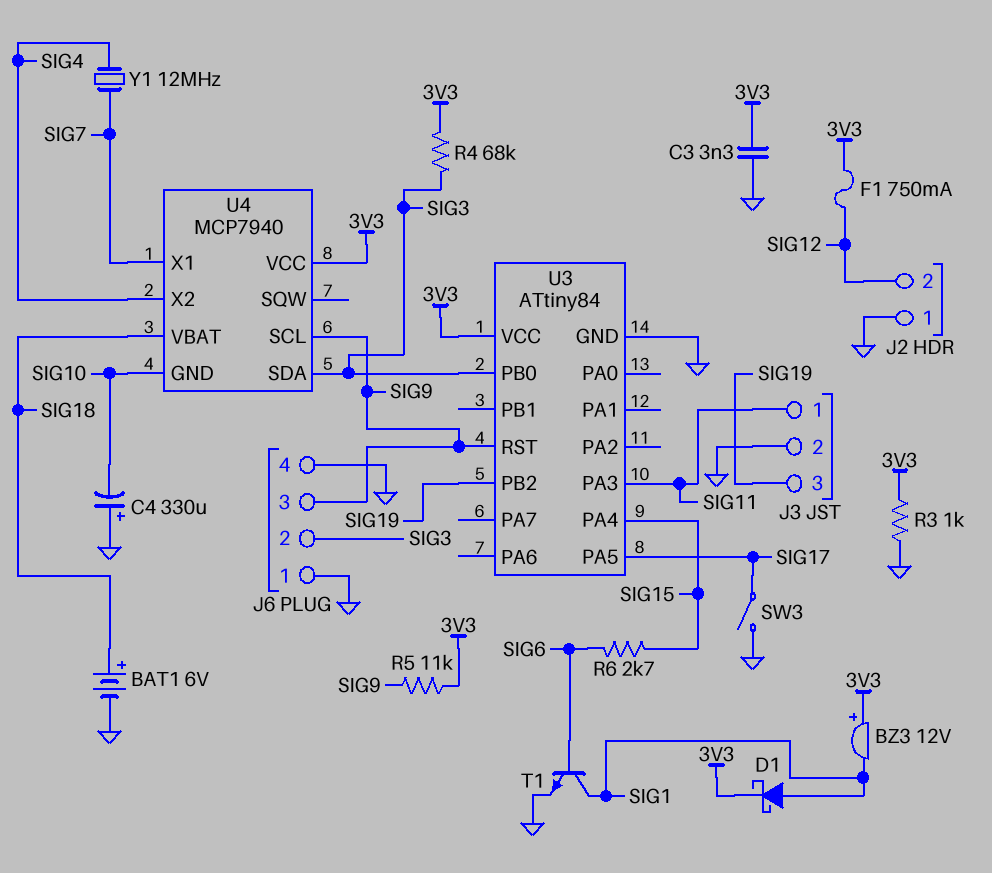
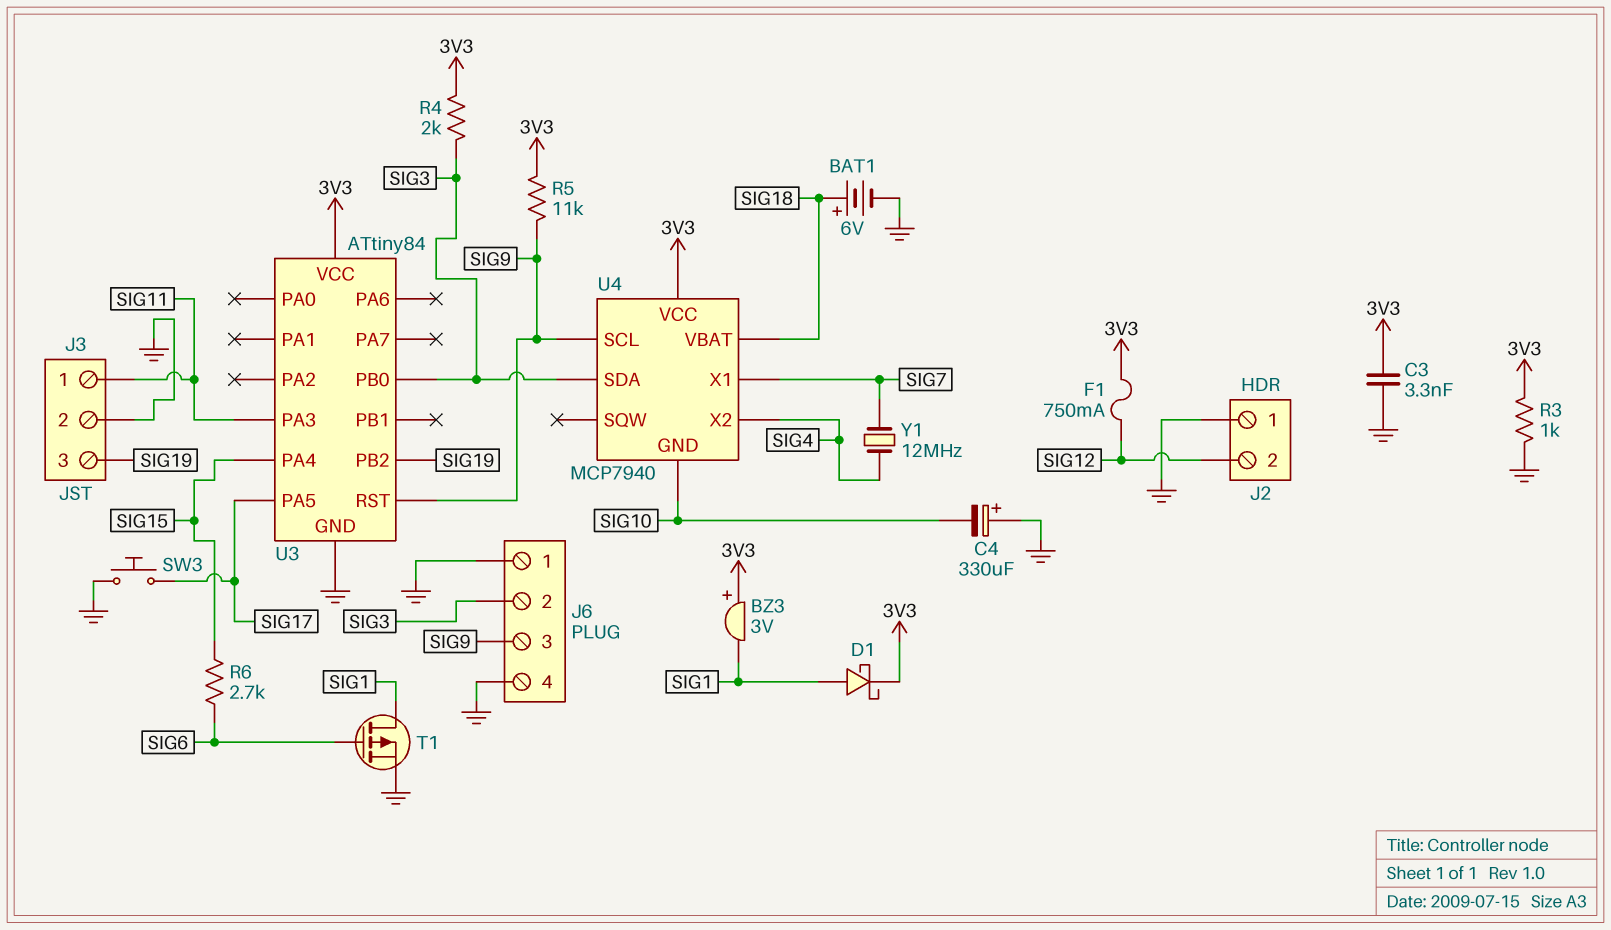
BZ3: buzzer 12V (plus 3V3, minus SIG1) -> buzzer 3V (plus 3V3, minus SIG1)
R4: 68k (3V3, SIG3) -> 2k (3V3, SIG3)
SW3: switch (GND, SIG17) -> button (GND, SIG17)
T1: NPN (B SIG6, C SIG1, E GND) -> PMOS (G SIG6, D SIG1, S GND)

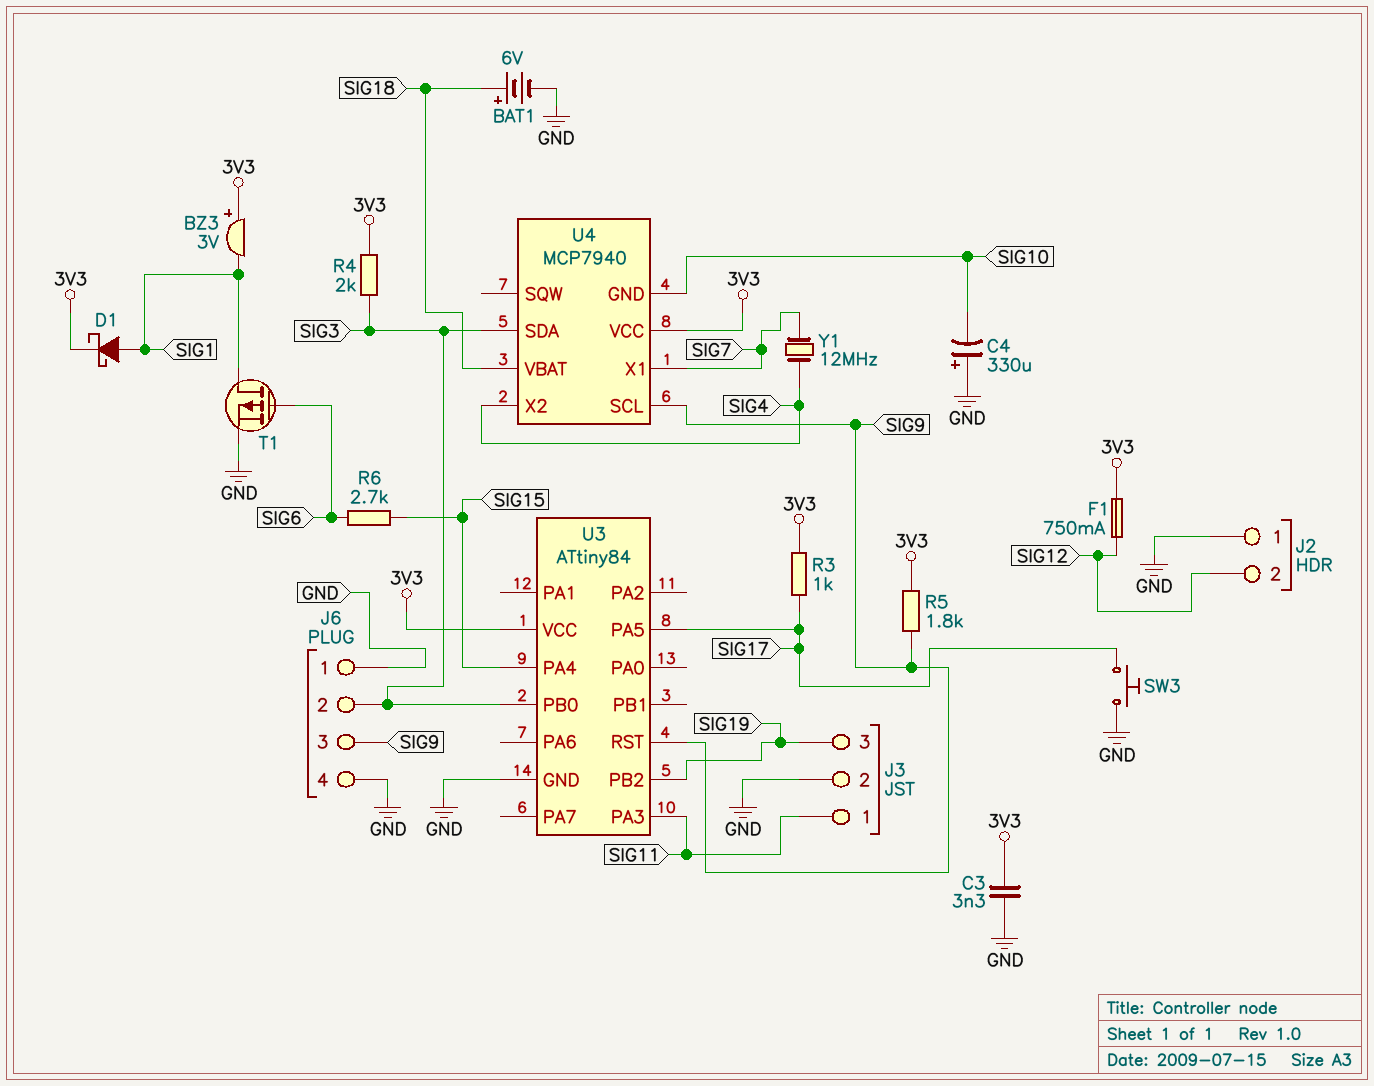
R3: 1k (3V3, GND) -> 1k (3V3, SIG17)
R5: 11k (3V3, SIG9) -> 1.8k (3V3, SIG9)

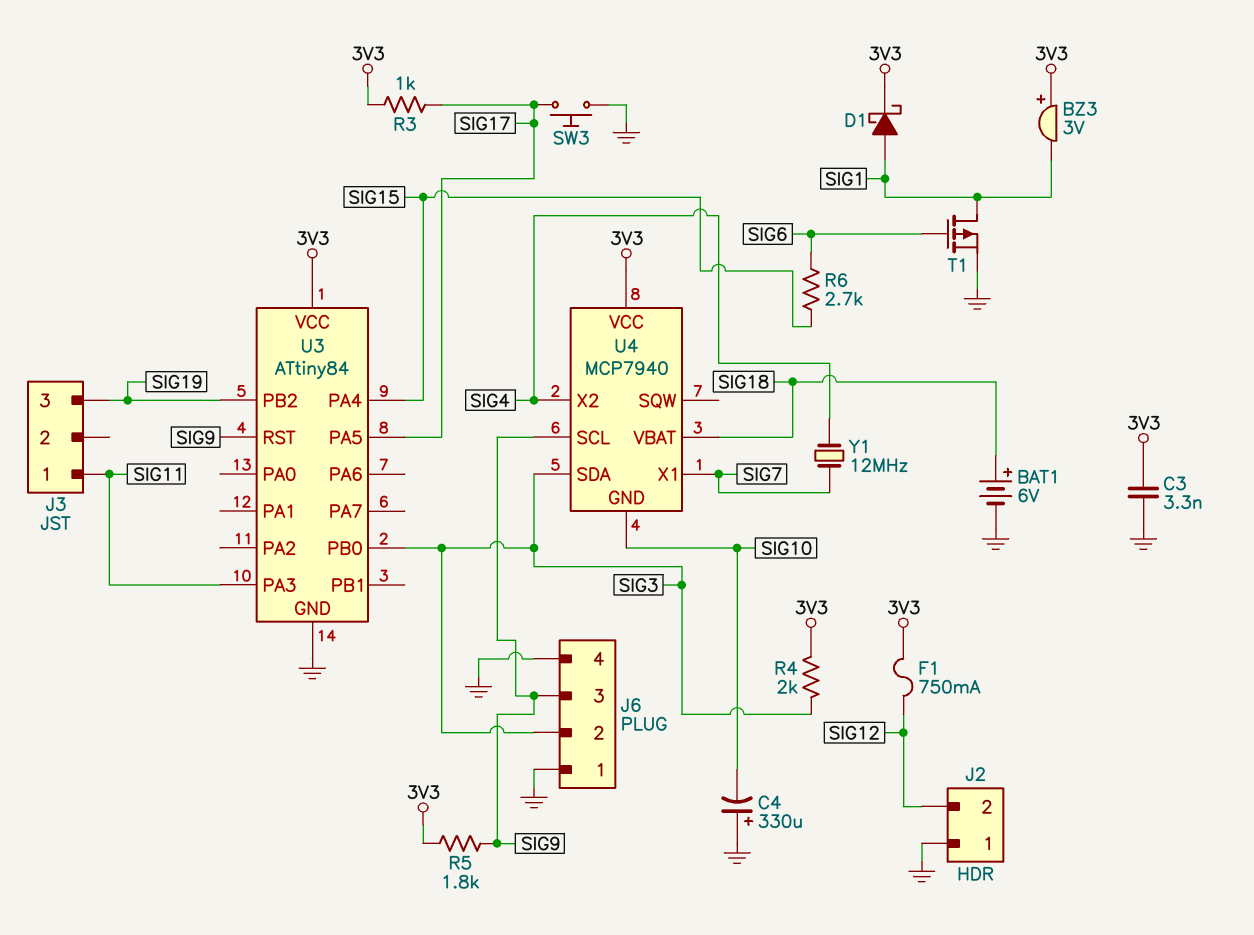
J3 pin 2: GND -> none

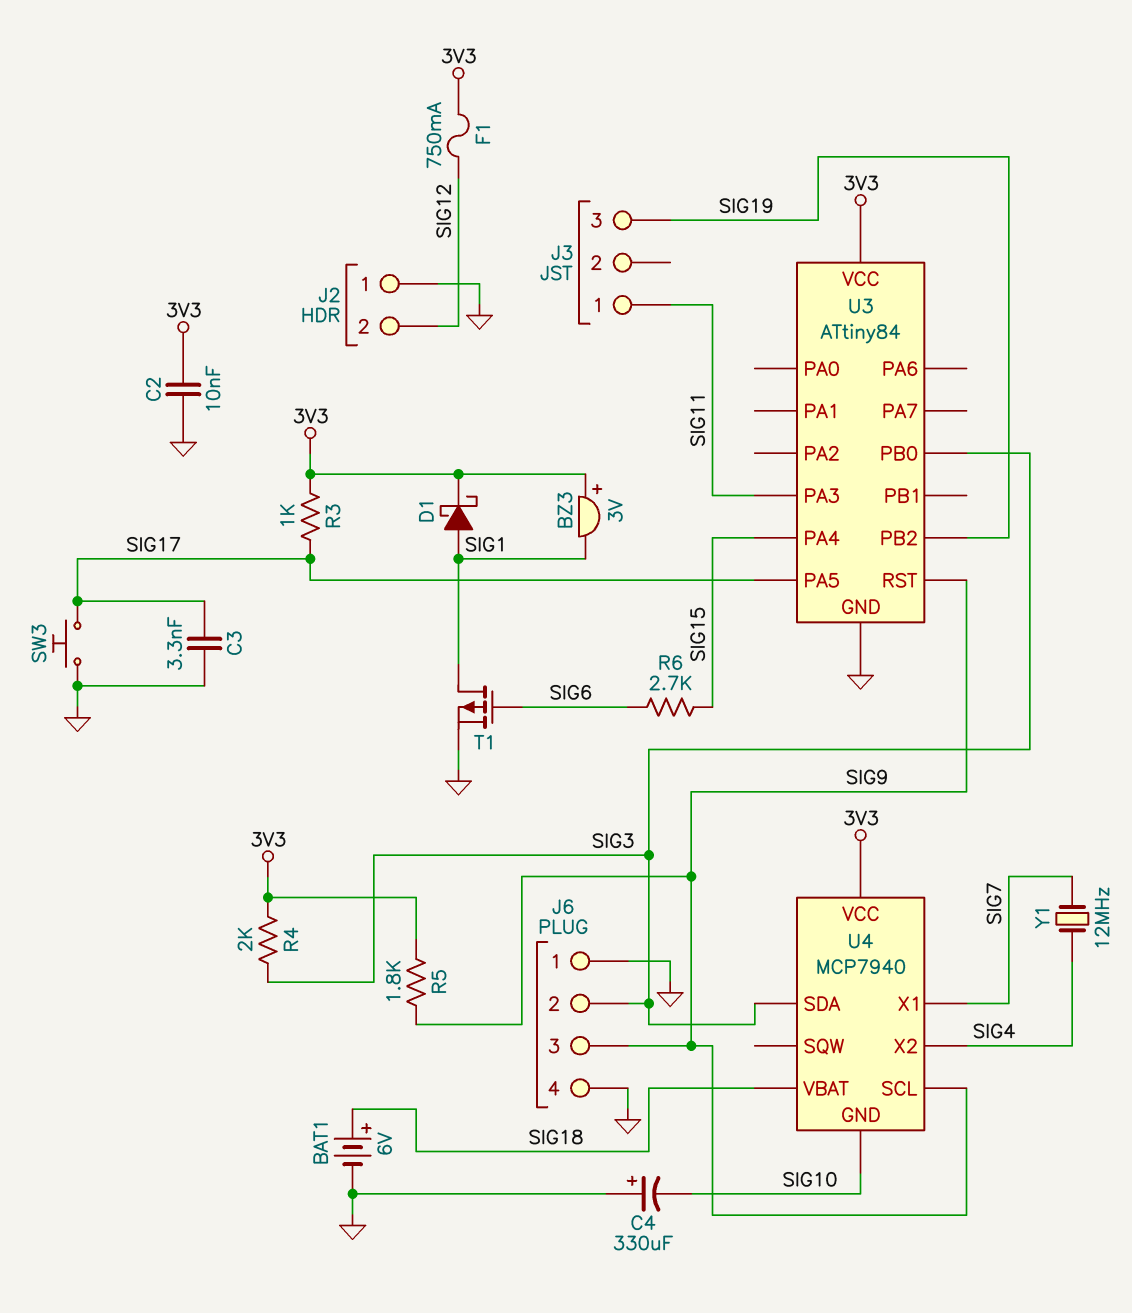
C2: none -> 10nF (3V3, GND)
C3: 3.3nF (3V3, GND) -> 3.3nF (GND, SIG17)

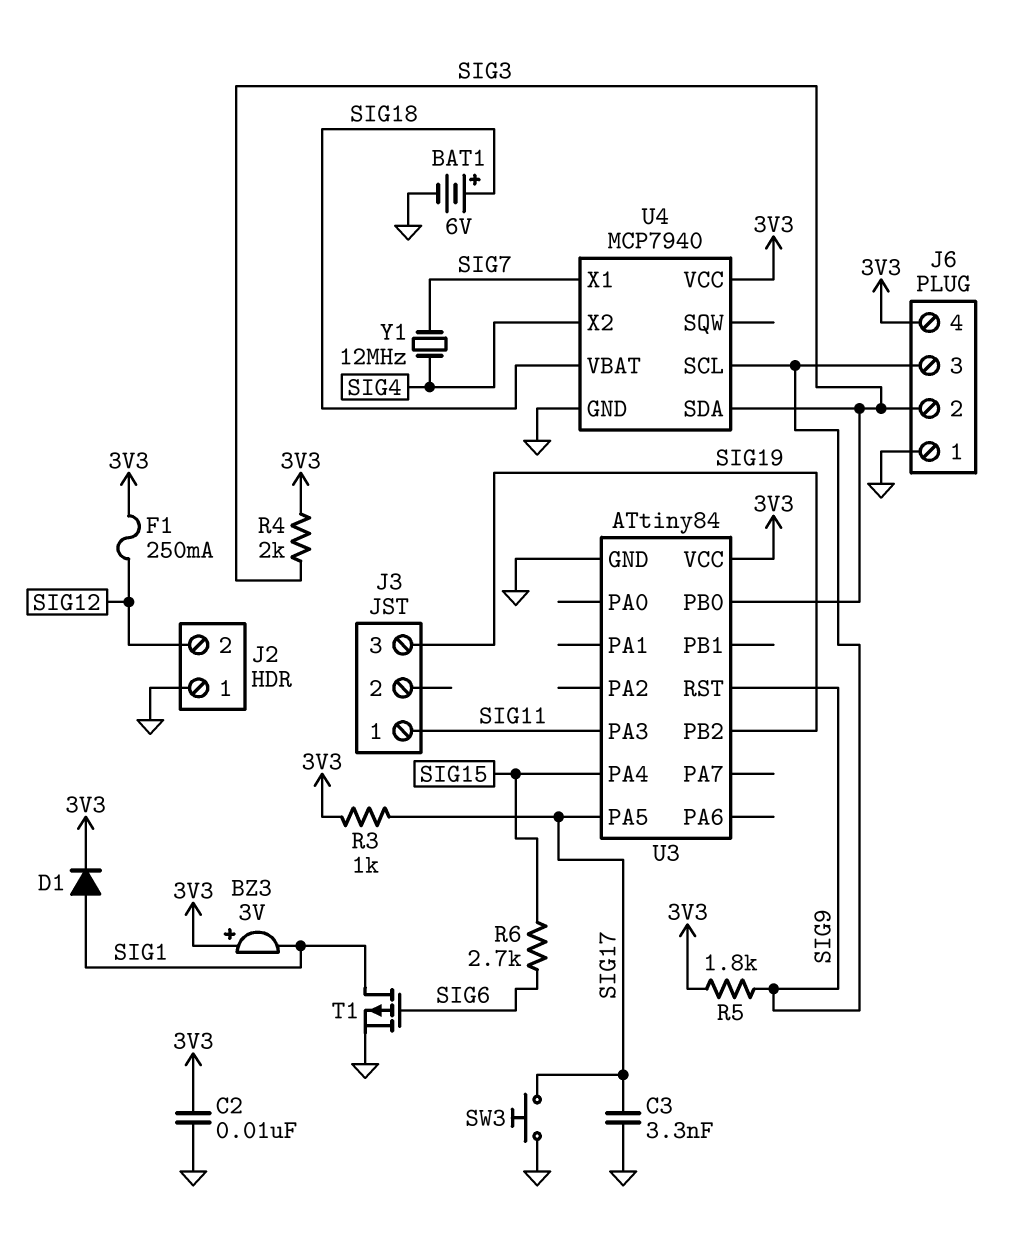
C4: 330uF (plus GND, minus SIG10) -> none
D1: schottky (A SIG1, K 3V3) -> diode (A SIG1, K 3V3)
F1: 750mA (3V3, SIG12) -> 250mA (3V3, SIG12)
J6 pin 4: GND -> 3V3
U4 pin GND: SIG10 -> GND

